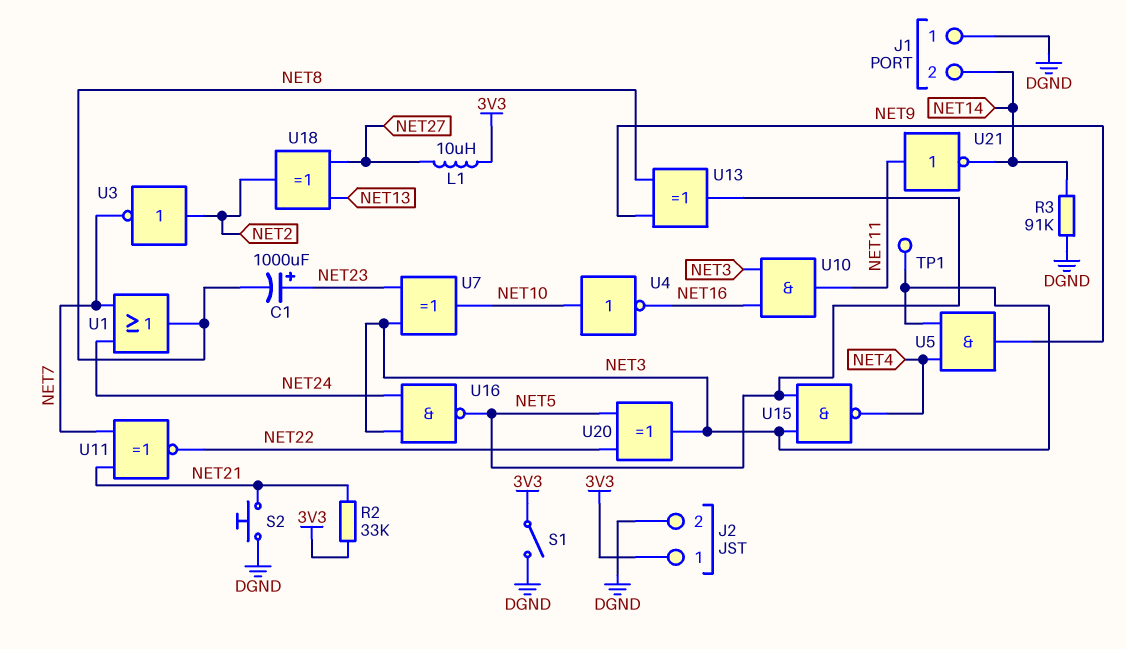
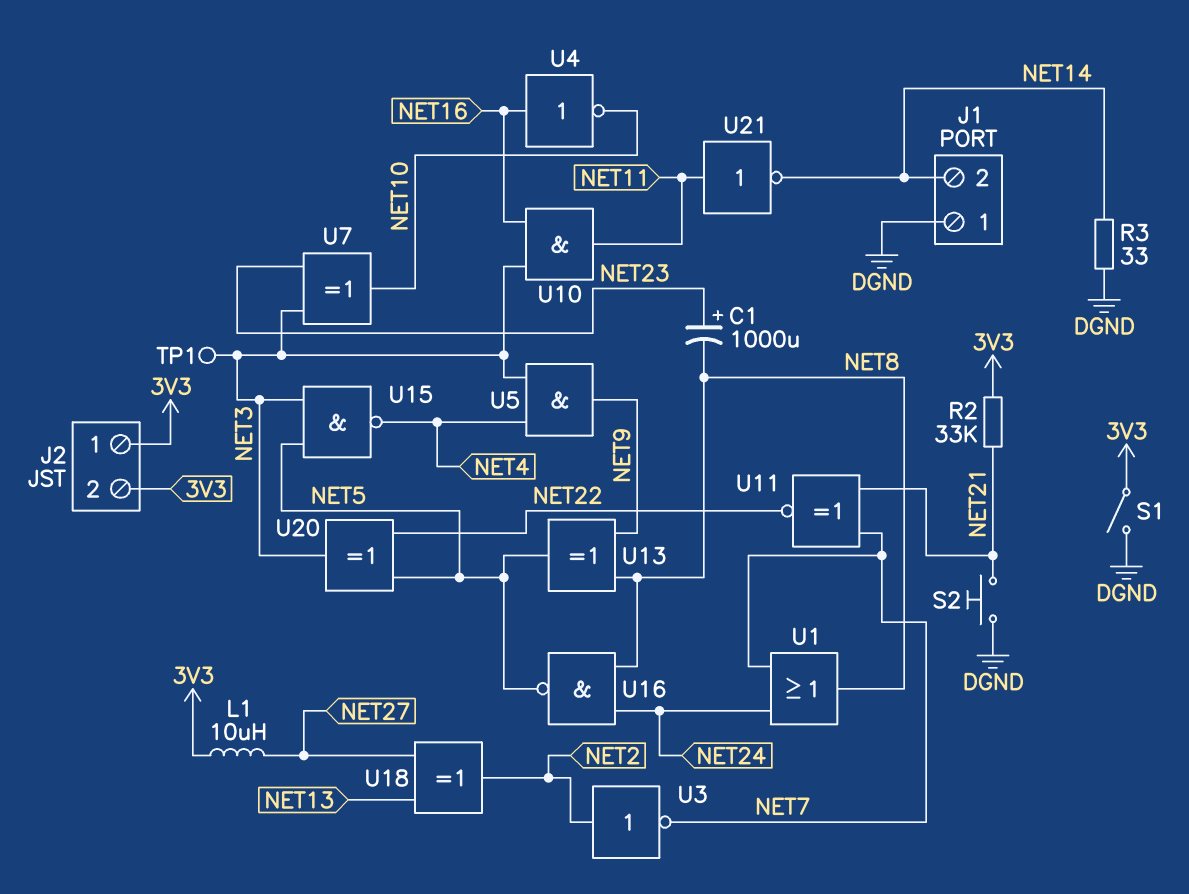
J2 pin 2: DGND -> 3V3
R3: 91k (DGND, NET14) -> 33 (DGND, NET14)
U4: NOT (in NET10, out NET16) -> NOT (in NET16, out NET10)
U16: NAND (in NET3, in NET24, out NET5) -> NAND (in NET8, in NET24, out NET5)

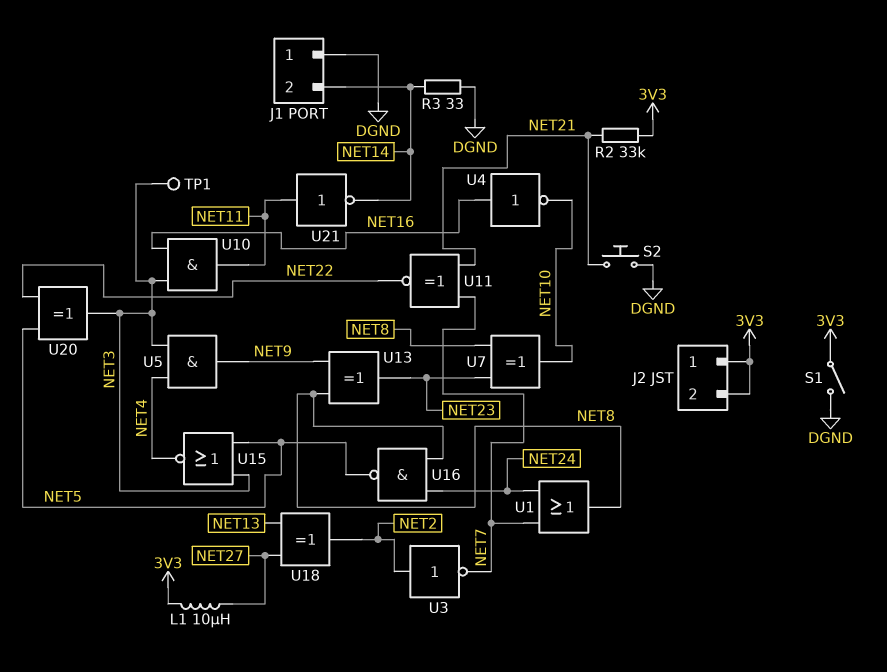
C1: 1000uF (plus NET23, minus NET8) -> none
U7: XOR (in NET3, in NET23, out NET10) -> XOR (in NET8, in NET23, out NET10)
U13: XOR (in NET8, in NET9, out NET5) -> XOR (in NET8, in NET9, out NET23)
U15: NAND (in NET3, in NET5, out NET4) -> NOR (in NET3, in NET5, out NET4)

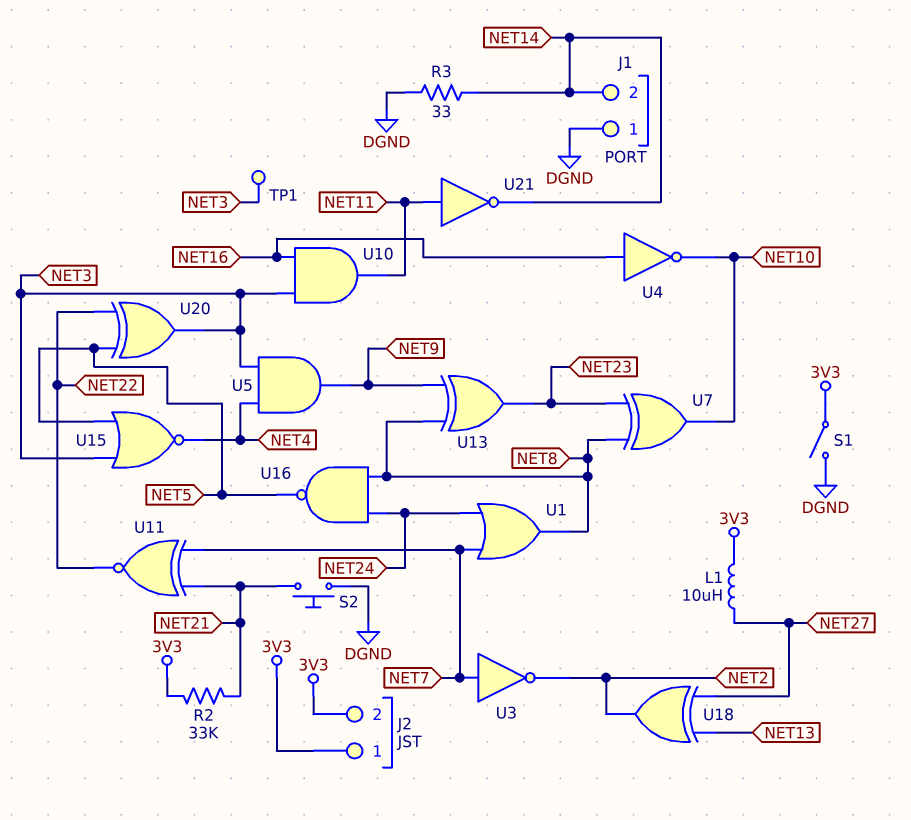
U3: NOT (in NET2, out NET7) -> NOT (in NET7, out NET2)

